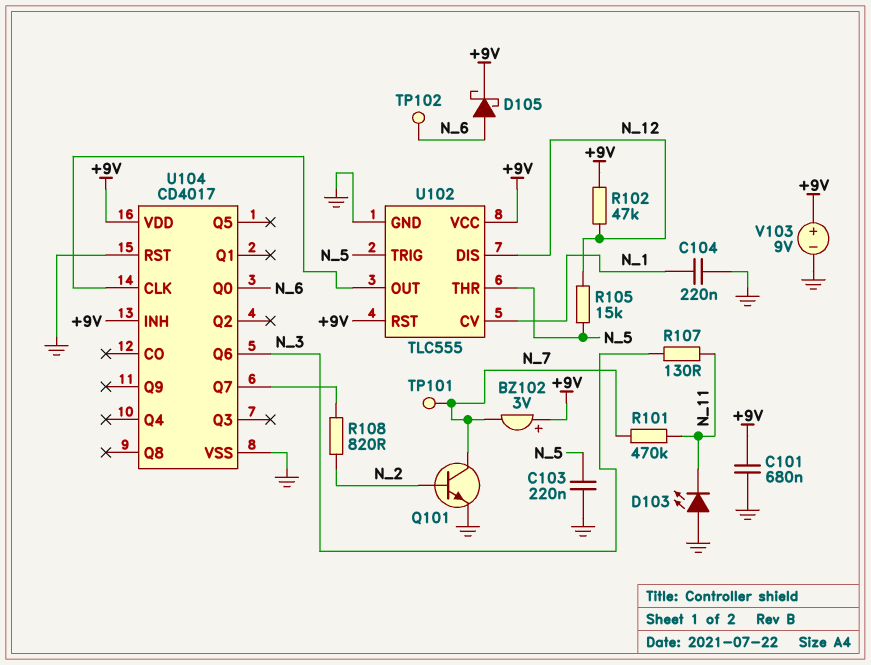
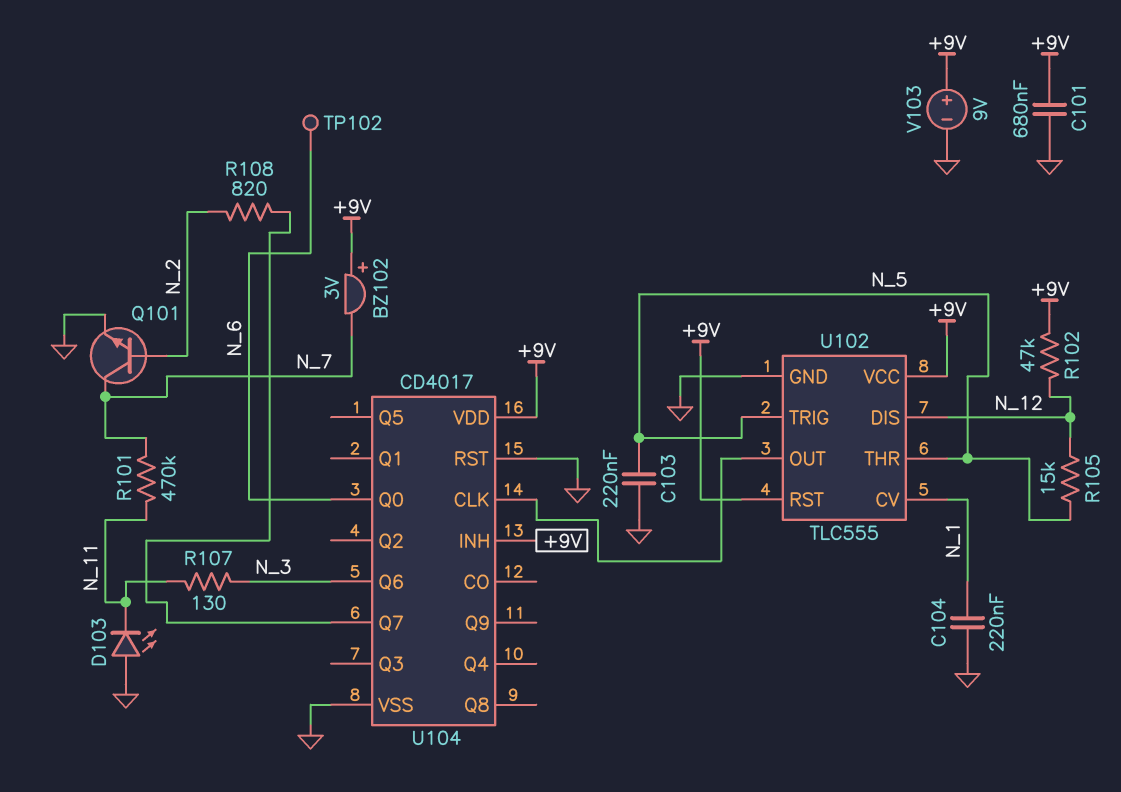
D105: schottky (A N_6, K +9V) -> none
TP101: test point (N_7) -> none

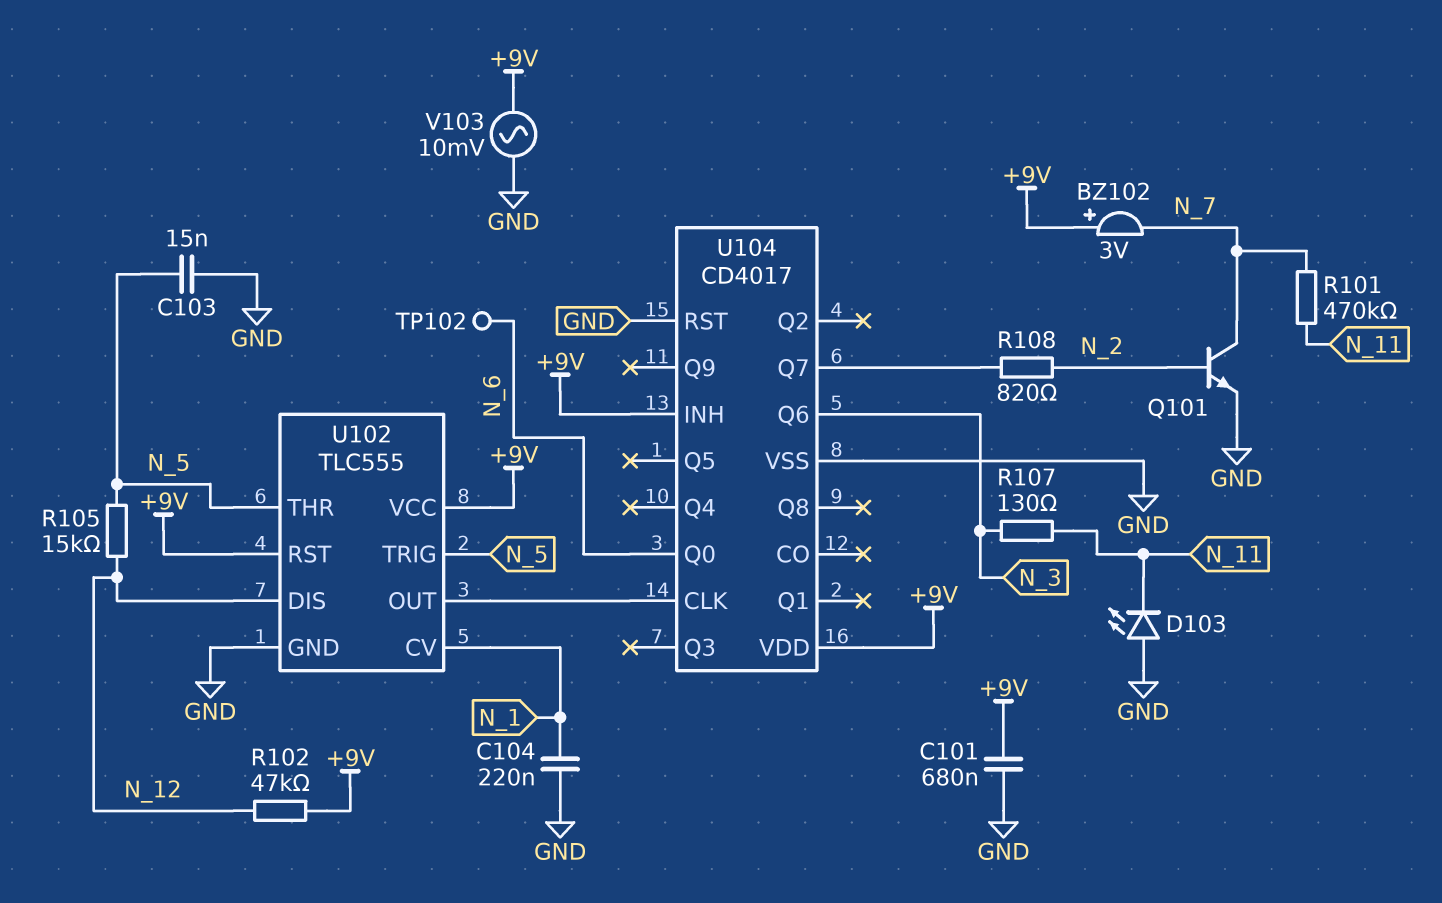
C103: 220nF (GND, N_5) -> 15nF (GND, N_5)
V103: 9V (plus +9V, minus GND) -> AC 10mV (+9V, GND)

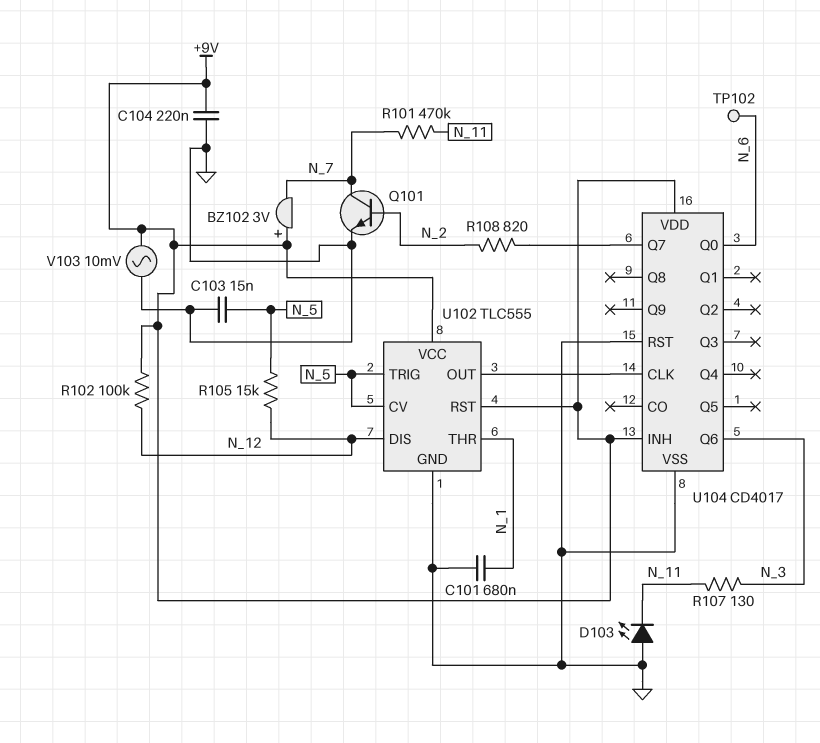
C101: 680nF (+9V, GND) -> 680nF (GND, N_1)
C104: 220nF (GND, N_1) -> 220nF (+9V, GND)
R102: 47k (+9V, N_12) -> 100k (+9V, N_12)
U102 pin CV: N_1 -> N_5
U102 pin THR: N_5 -> N_1

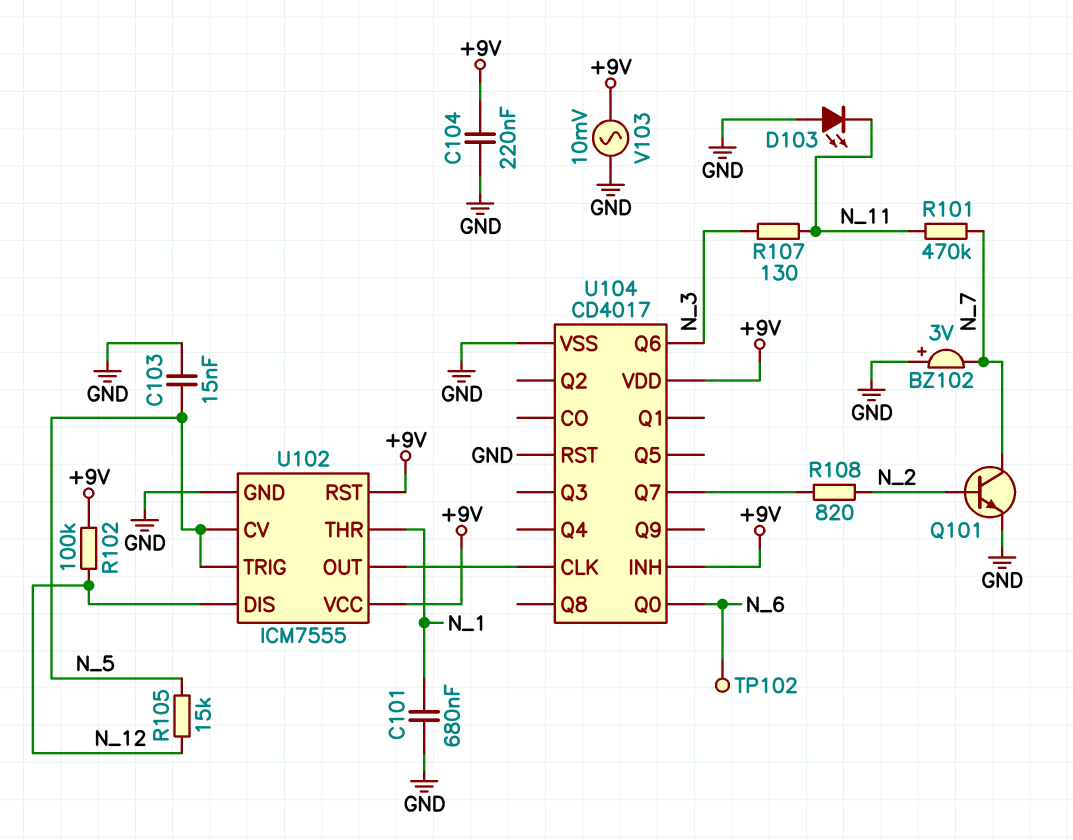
BZ102: buzzer 3V (plus +9V, minus N_7) -> buzzer 3V (plus GND, minus N_7)
U102: TLC555 -> ICM7555

